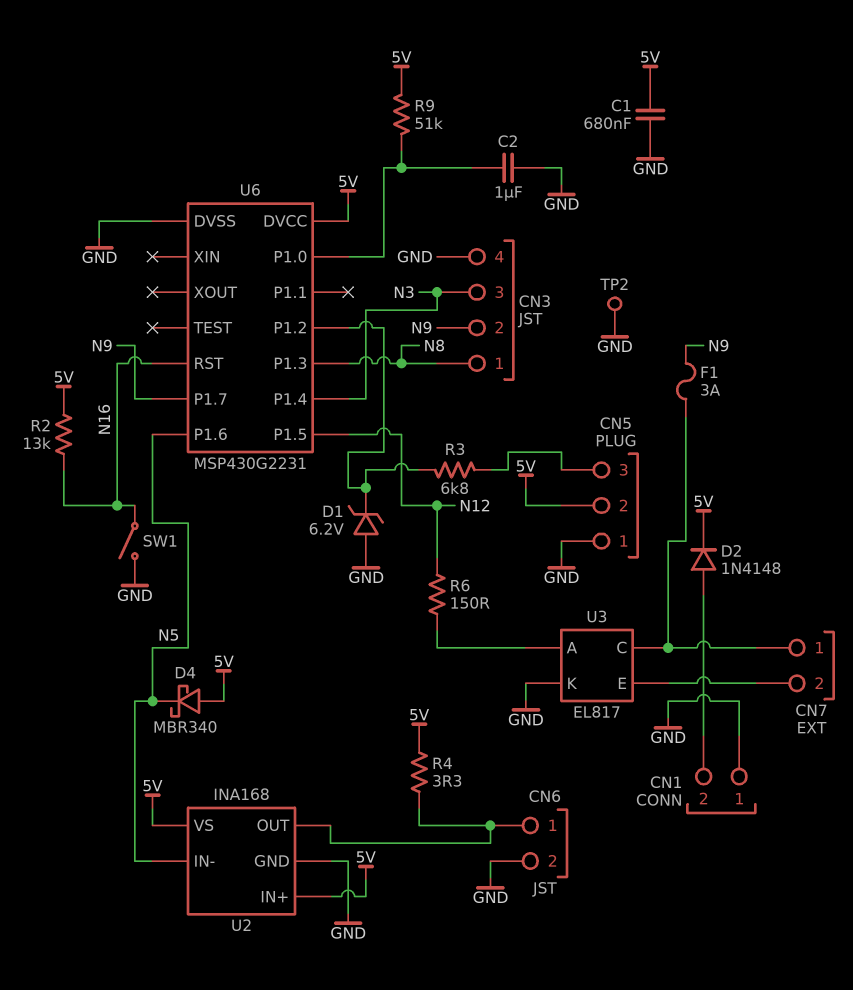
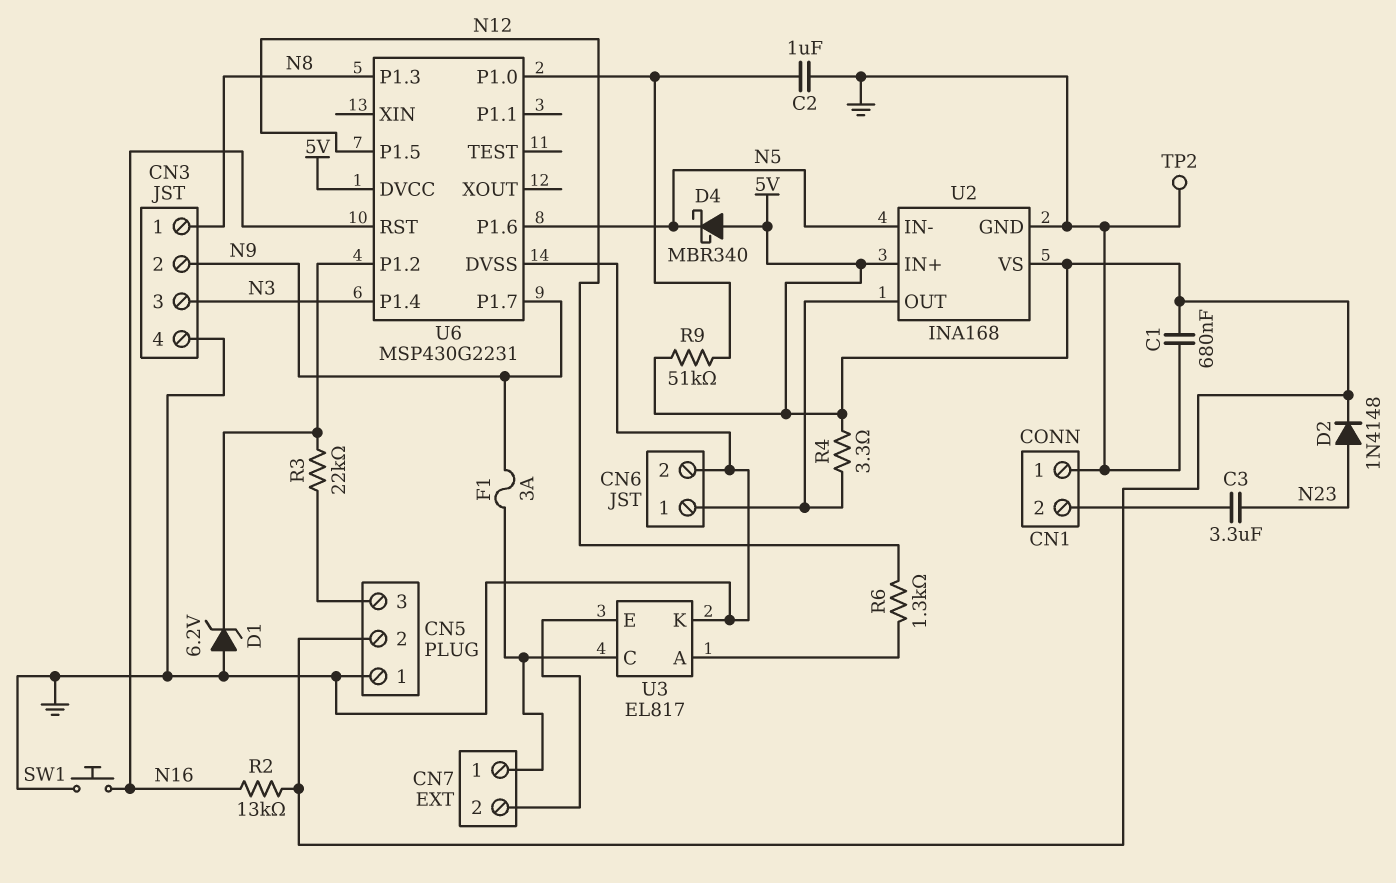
C3: none -> 3.3uF (CN1/2, N23)
D2: diode 1N4148 (A CN1/2, K 5V) -> diode 1N4148 (A N23, K 5V)
R3: 6.8k (CN5/3, U6/P1.2) -> 22k (CN5/3, U6/P1.2)
R6: 150 (N12, U3/A) -> 1.3k (N12, U3/A)
SW1: switch (GND, N16) -> button (GND, N16)

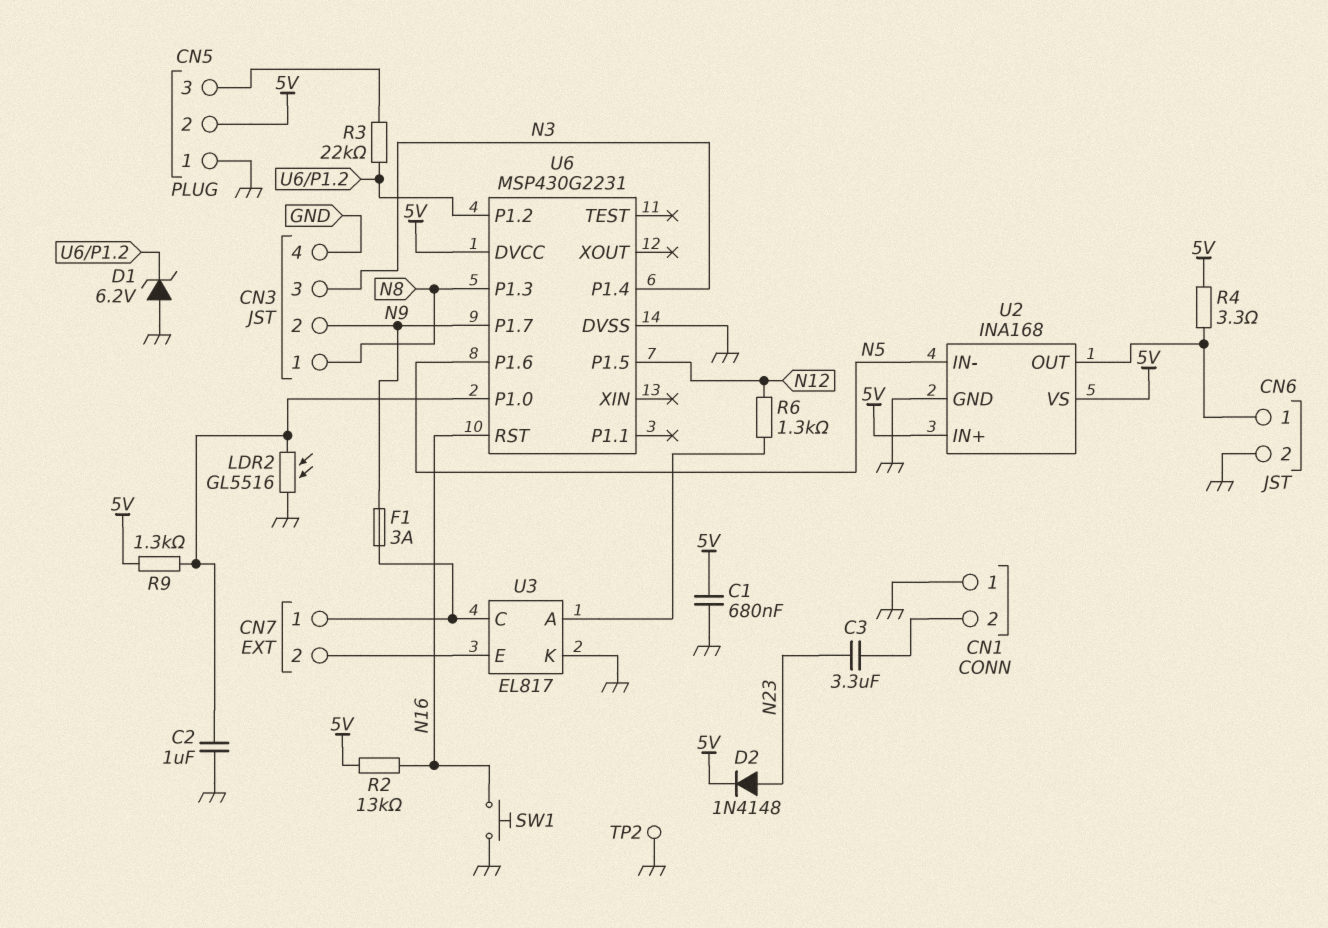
D4: schottky MBR340 (A 5V, K N5) -> none
LDR2: none -> GL5516 (GND, U6/P1.0)
R9: 51k (5V, U6/P1.0) -> 1.3k (5V, U6/P1.0)

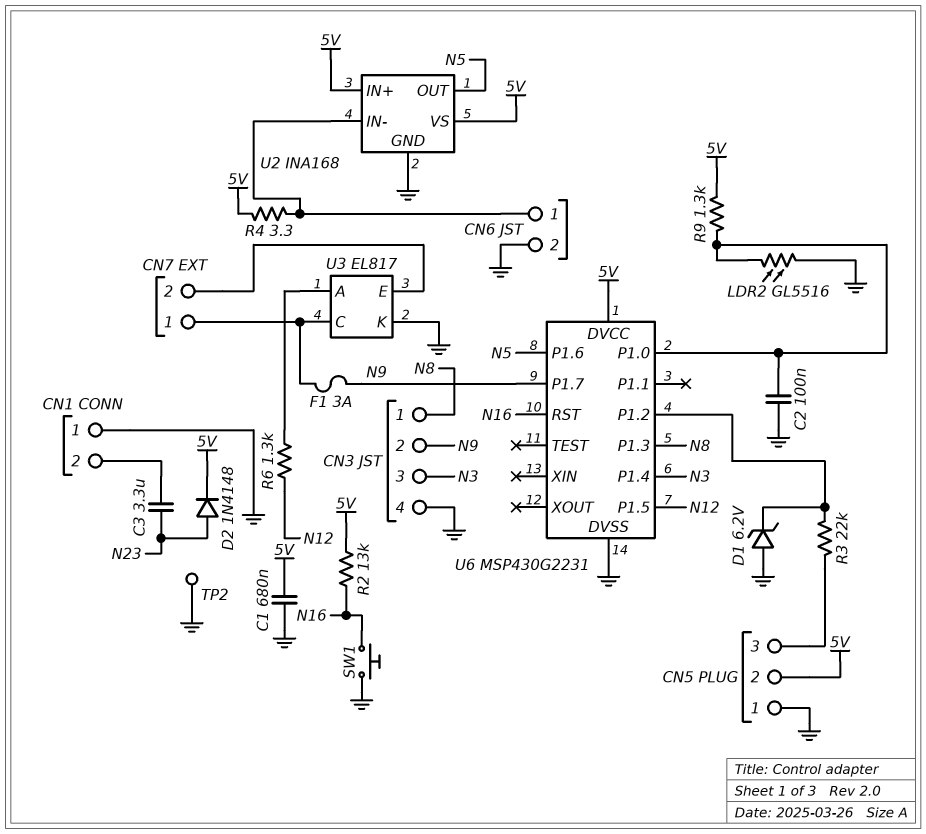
C2: 1uF (GND, U6/P1.0) -> 100nF (GND, U6/P1.0)
U2 pin IN-: N5 -> CN6/1
U2 pin OUT: CN6/1 -> N5

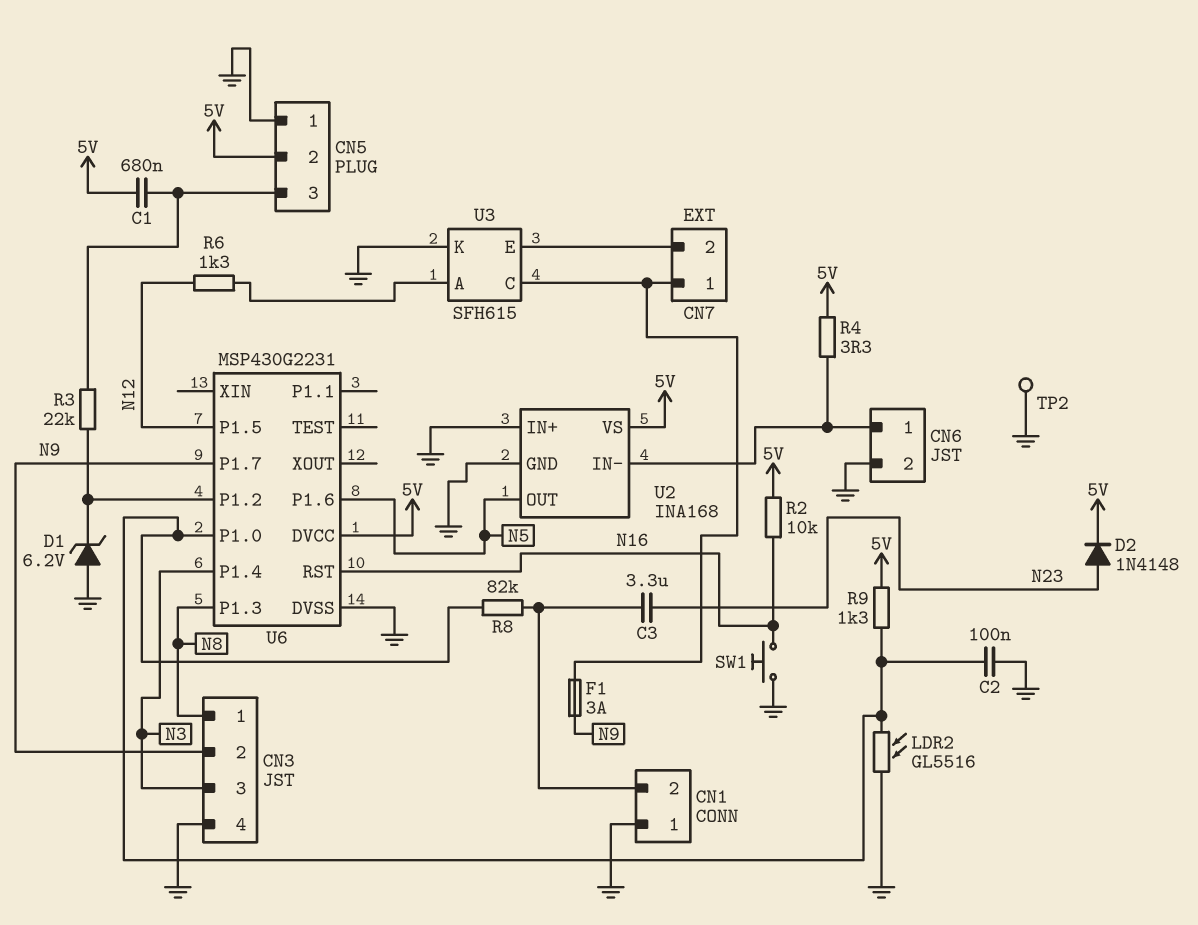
C1: 680nF (5V, GND) -> 680nF (5V, CN5/3)
R2: 13k (5V, N16) -> 10k (5V, N16)
R8: none -> 82k (CN1/2, U6/P1.0)
U2 pin IN+: 5V -> GND
U3: EL817 -> SFH615

